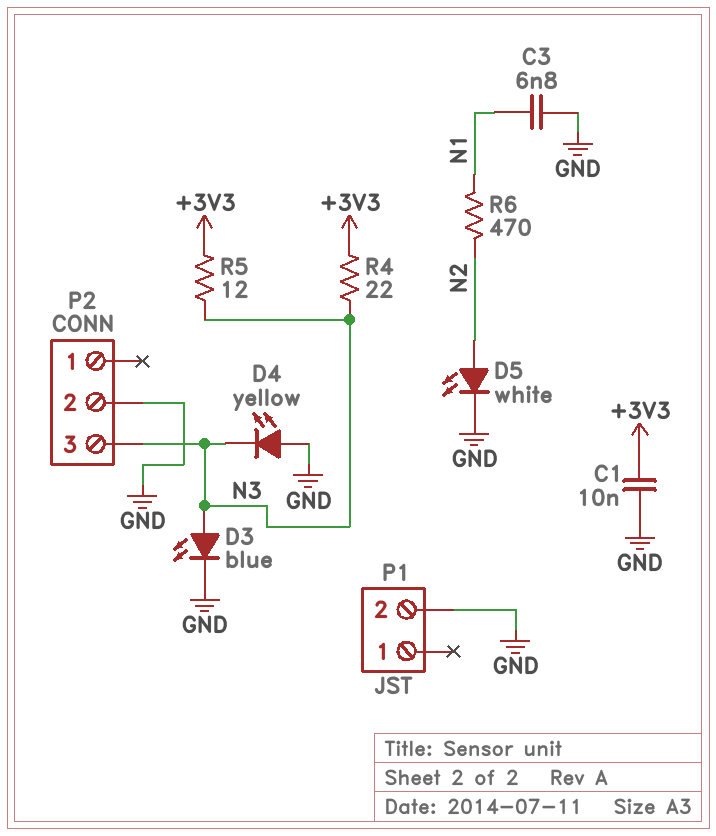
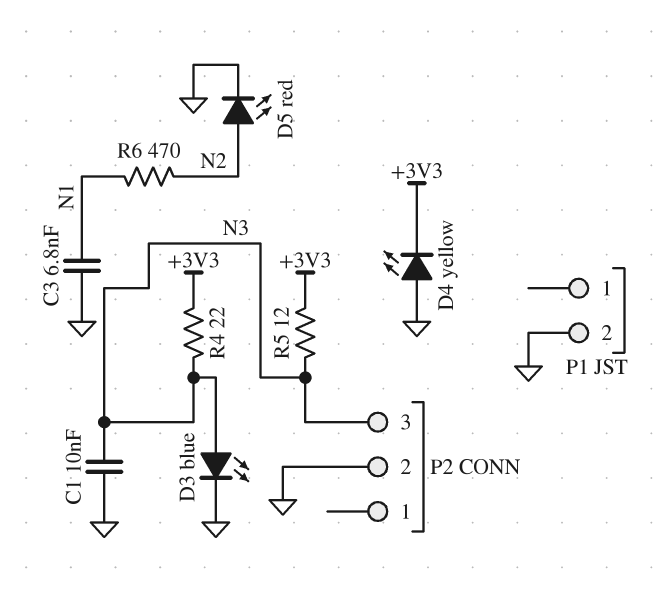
C1: 10nF (+3V3, GND) -> 10nF (GND, N3)
D4: LED yellow (A GND, K N3) -> LED yellow (A GND, K +3V3)
D5: LED white (A N2, K GND) -> LED red (A N2, K GND)

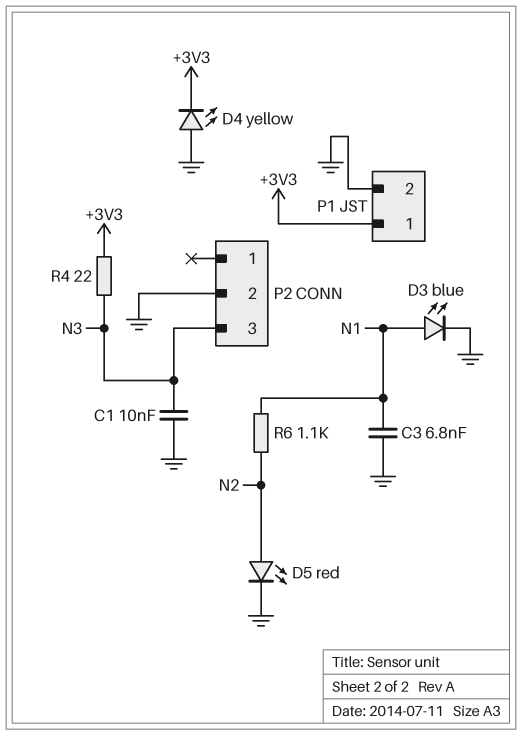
D3: LED blue (A N3, K GND) -> LED blue (A N1, K GND)
P1 pin 1: none -> +3V3
R5: 12 (+3V3, N3) -> none
R6: 470 (N1, N2) -> 1.1k (N1, N2)

